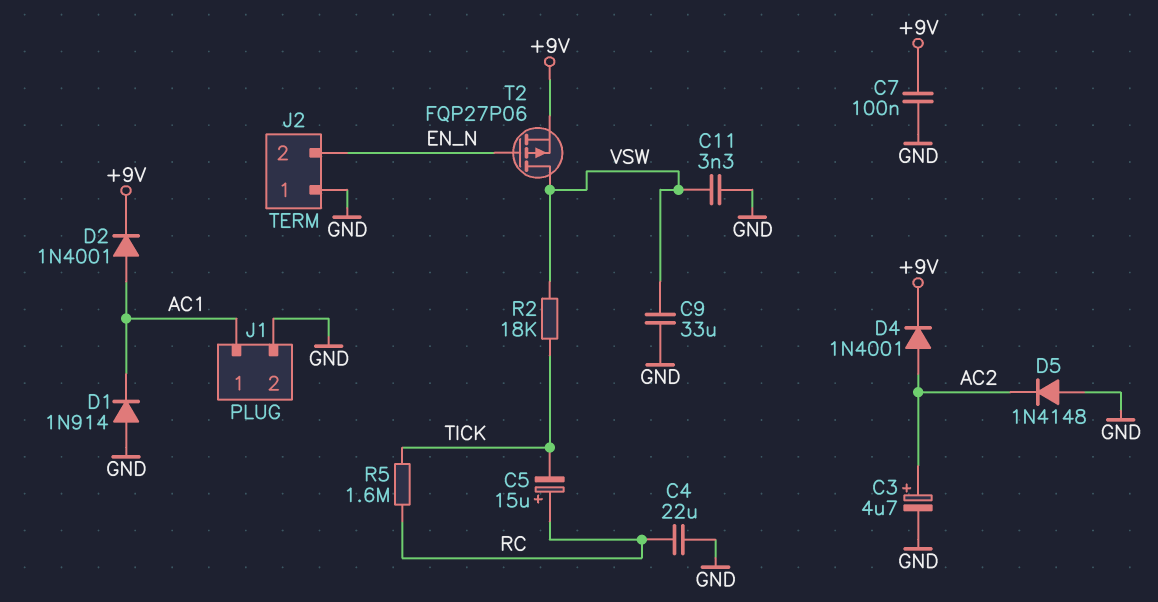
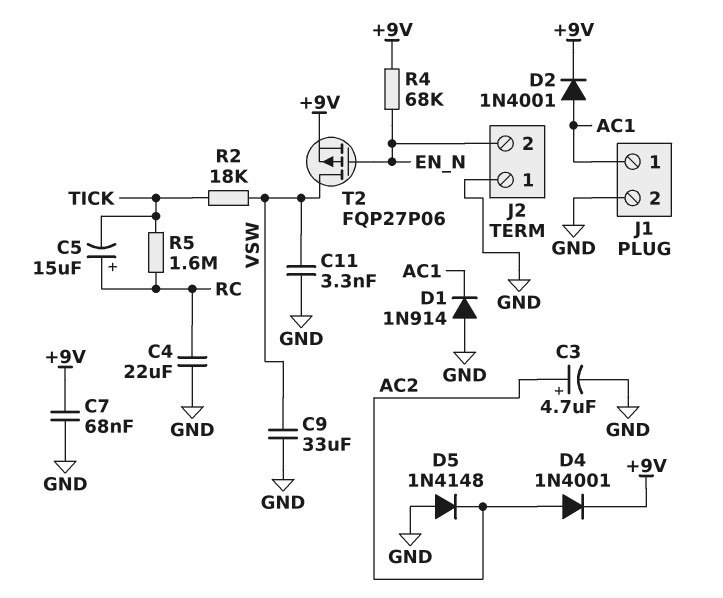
C7: 100nF (+9V, GND) -> 68nF (+9V, GND)
R4: none -> 68k (+9V, EN_N)

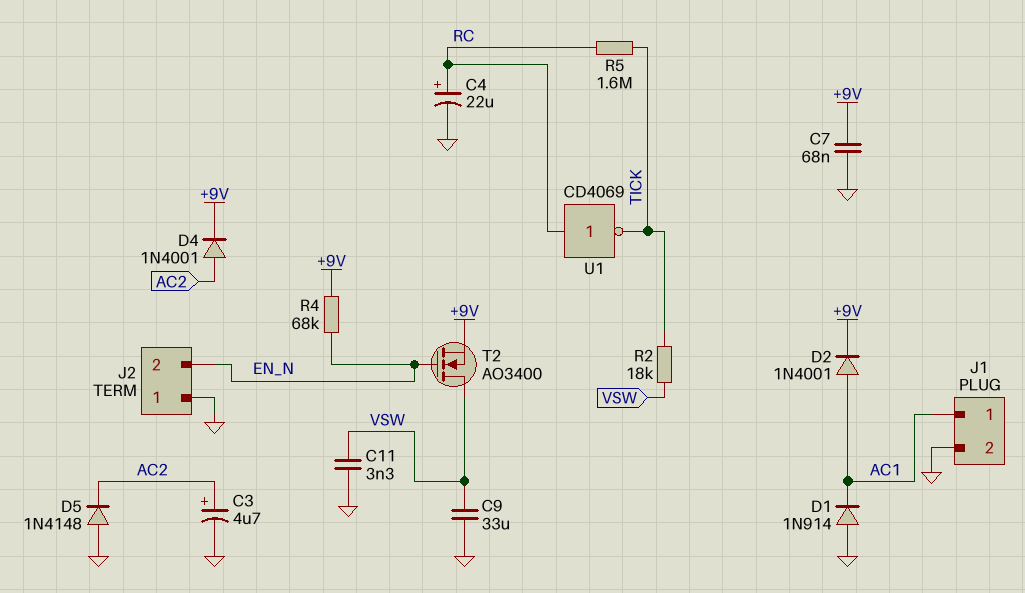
C4: 22uF (GND, RC) -> 22uF (plus RC, minus GND)
C5: 15uF (plus RC, minus TICK) -> none
T2: PMOS FQP27P06 (G EN_N, D VSW, S +9V) -> NMOS AO3400 (G EN_N, D VSW, S +9V)
U1: none -> NOT CD4069 (in RC, out TICK)

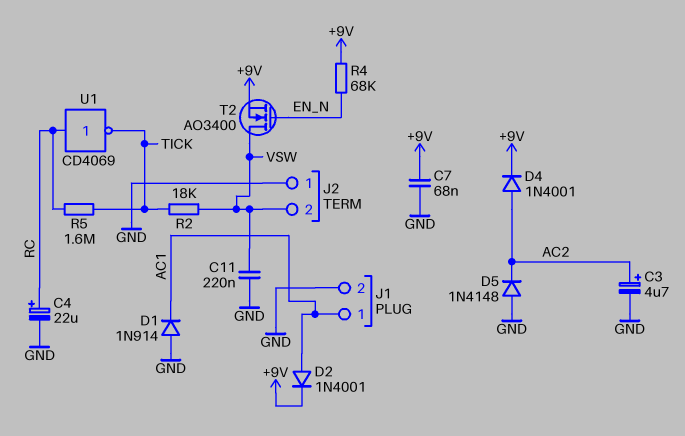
C9: 33uF (GND, VSW) -> none
C11: 3.3nF (GND, VSW) -> 220nF (GND, VSW)
J2 pin 2: EN_N -> VSW

